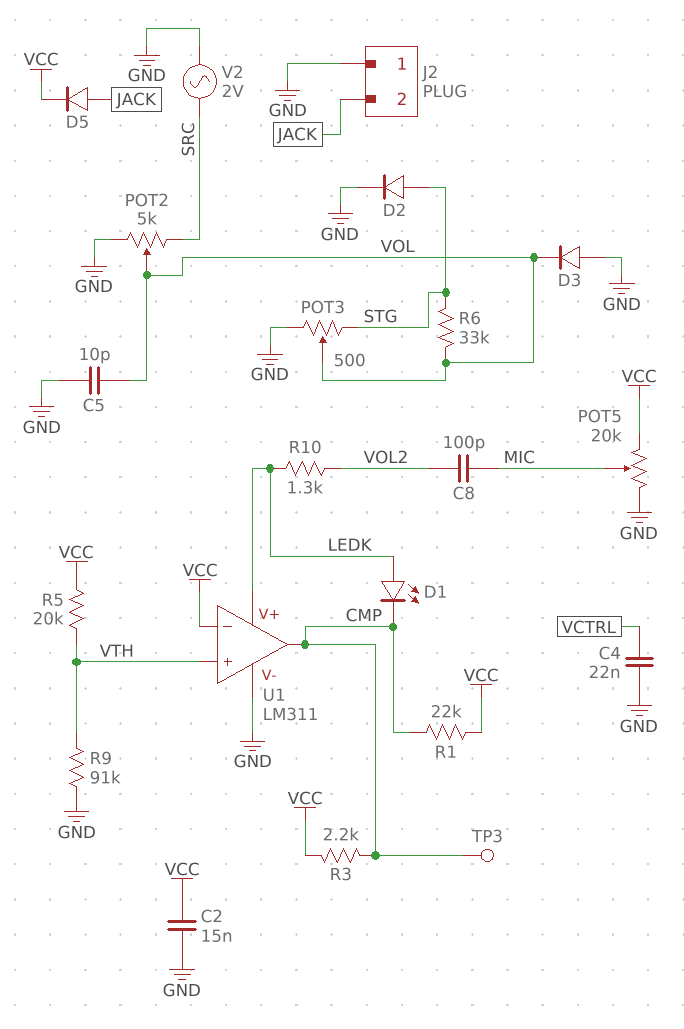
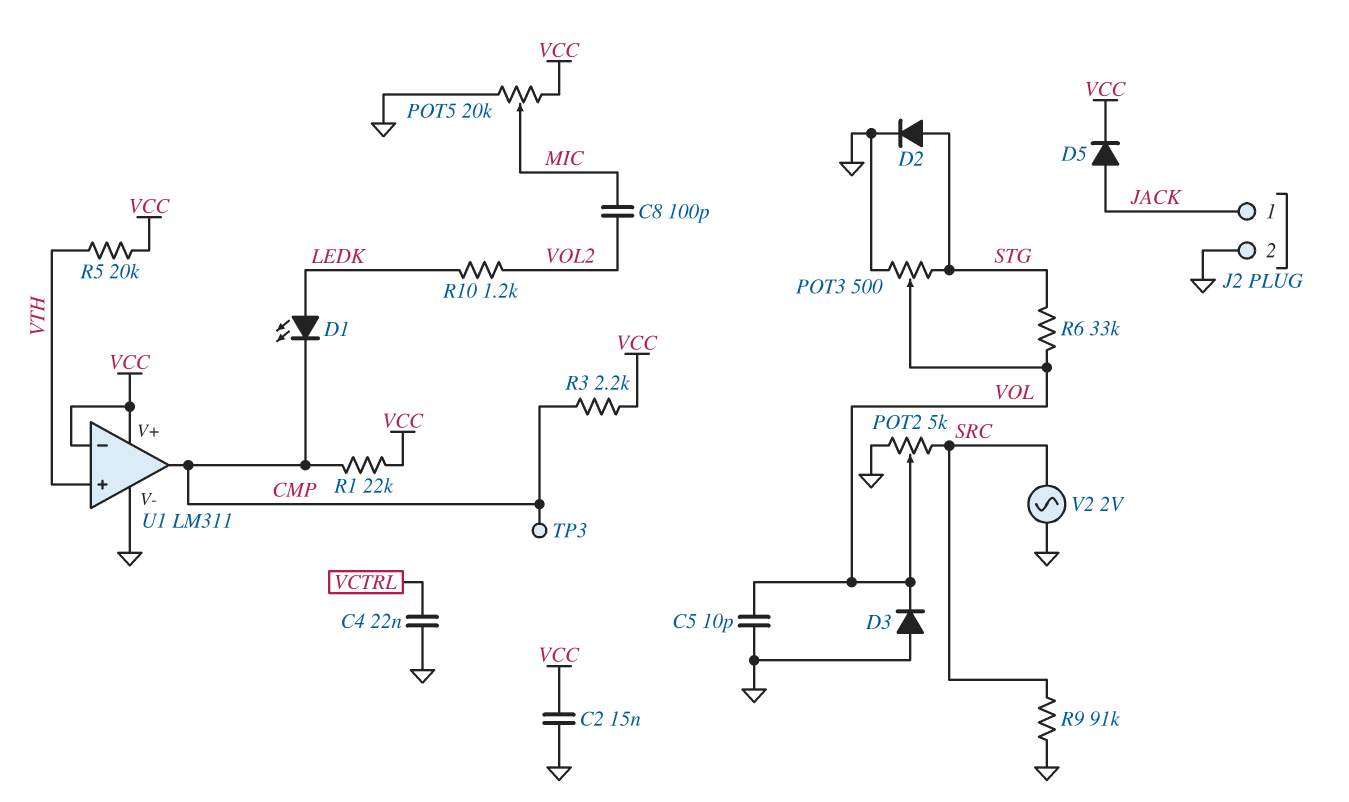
J2 pin 1: GND -> JACK
J2 pin 2: JACK -> GND
R9: 91k (GND, VTH) -> 91k (GND, SRC)
R10: 1.3k (LEDK, VOL2) -> 1.2k (LEDK, VOL2)
U1 pin V+: LEDK -> VCC

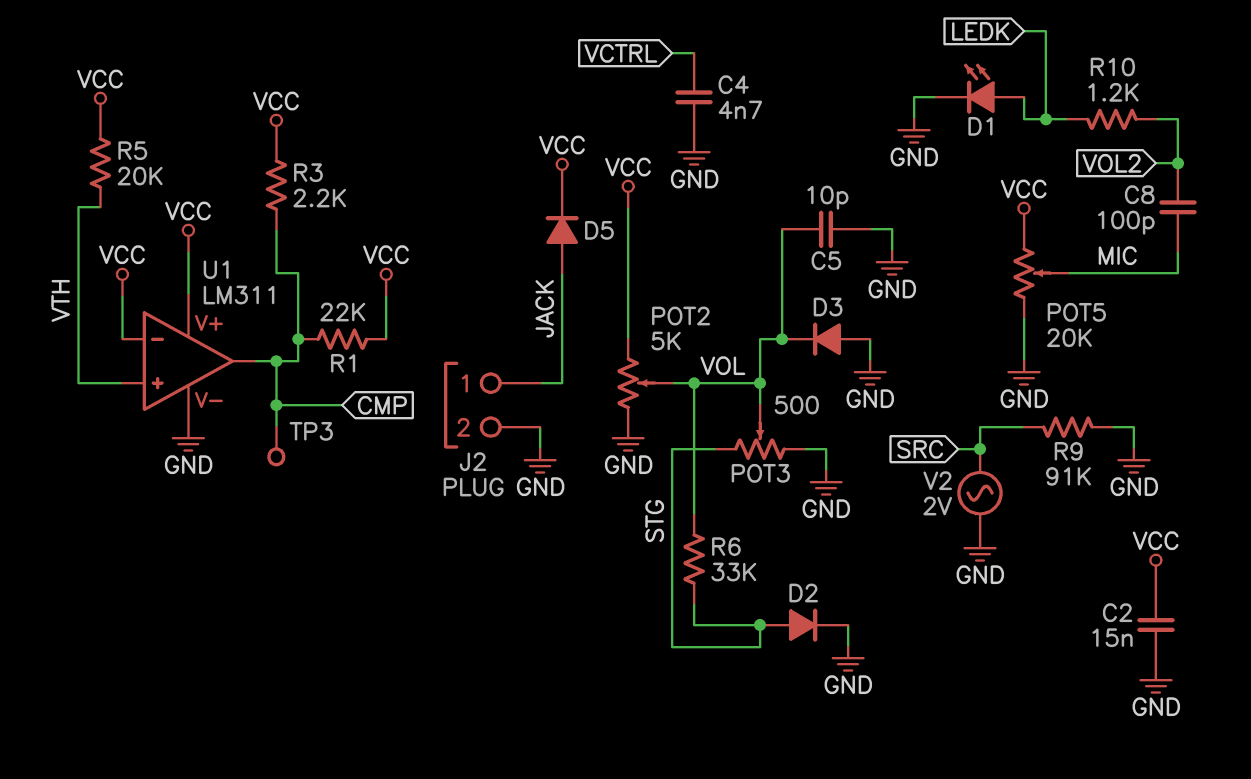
C4: 22nF (GND, VCTRL) -> 4.7nF (GND, VCTRL)
D1: LED (A LEDK, K CMP) -> LED (A LEDK, K GND)
POT2: 5k (GND, SRC, wiper VOL) -> 5k (GND, VCC, wiper VOL)

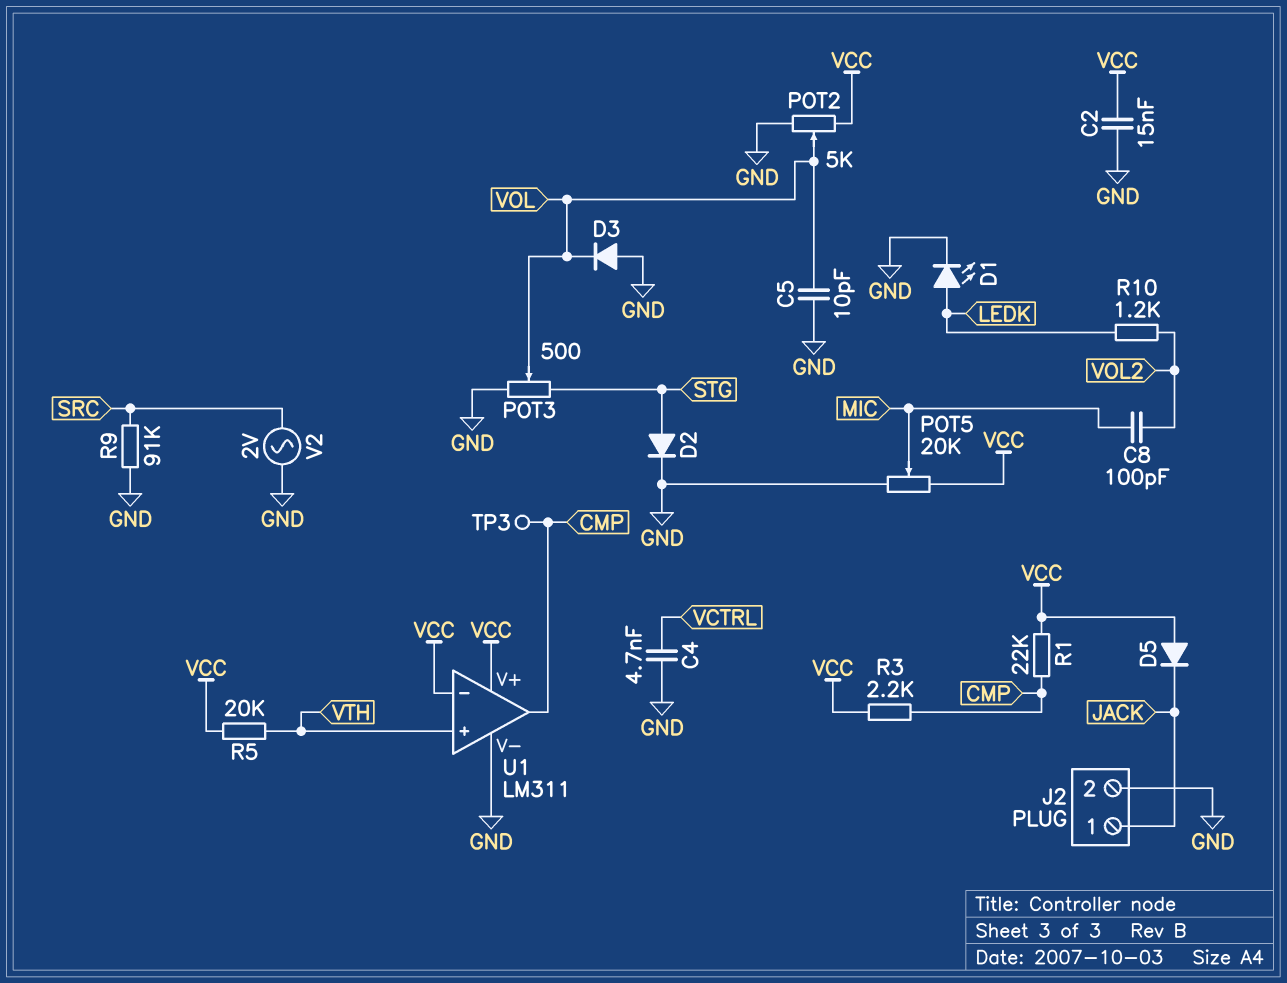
D5: diode (A JACK, K VCC) -> diode (A VCC, K JACK)
R6: 33k (STG, VOL) -> none

